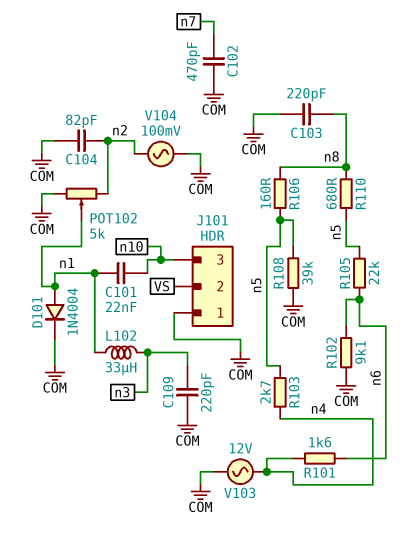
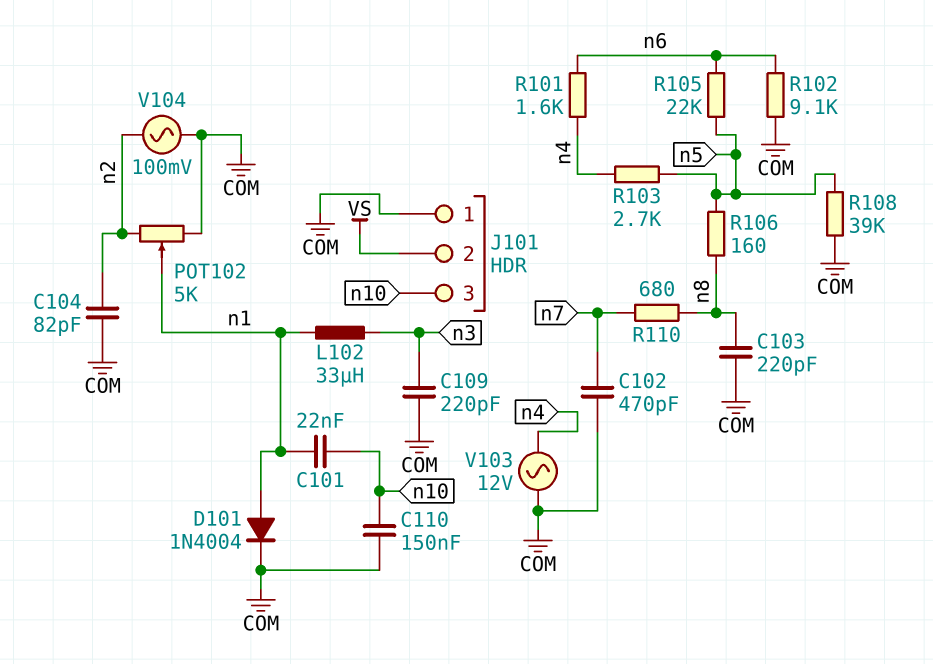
C110: none -> 150nF (COM, n10)
R110: 680 (n5, n8) -> 680 (n7, n8)

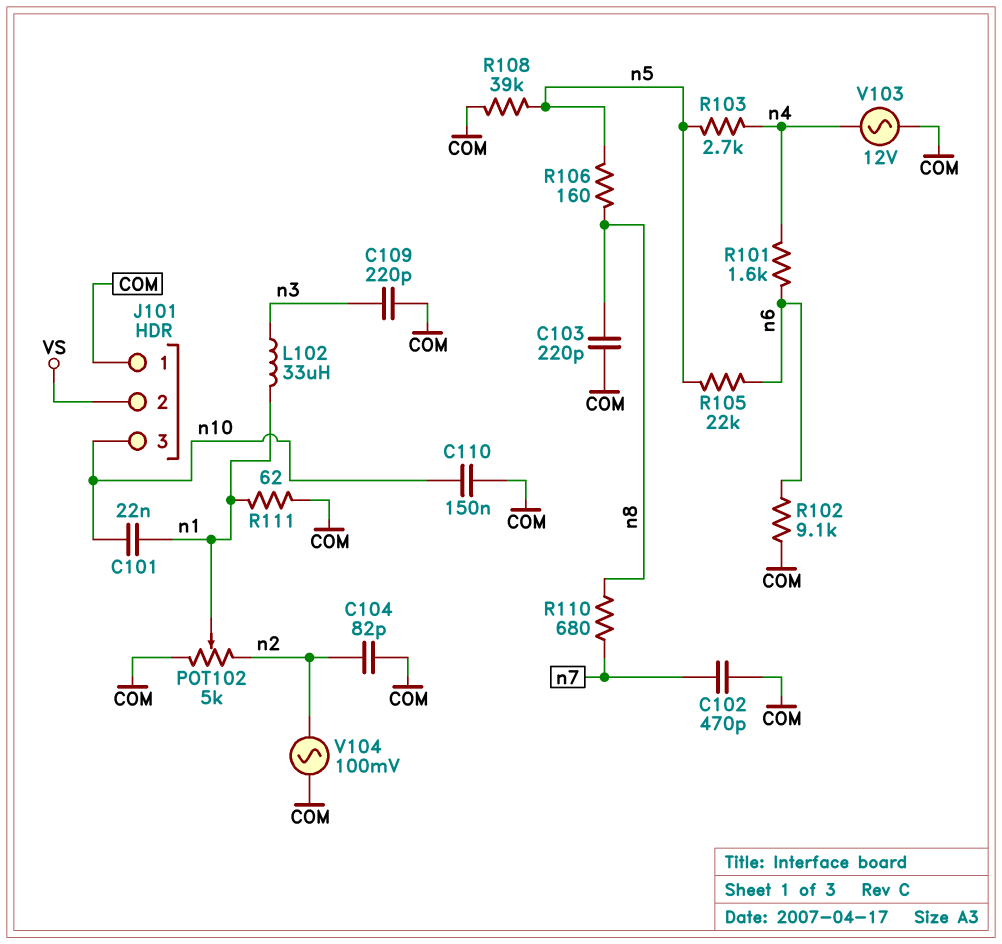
D101: diode 1N4004 (A n1, K COM) -> none
R111: none -> 62 (COM, n1)

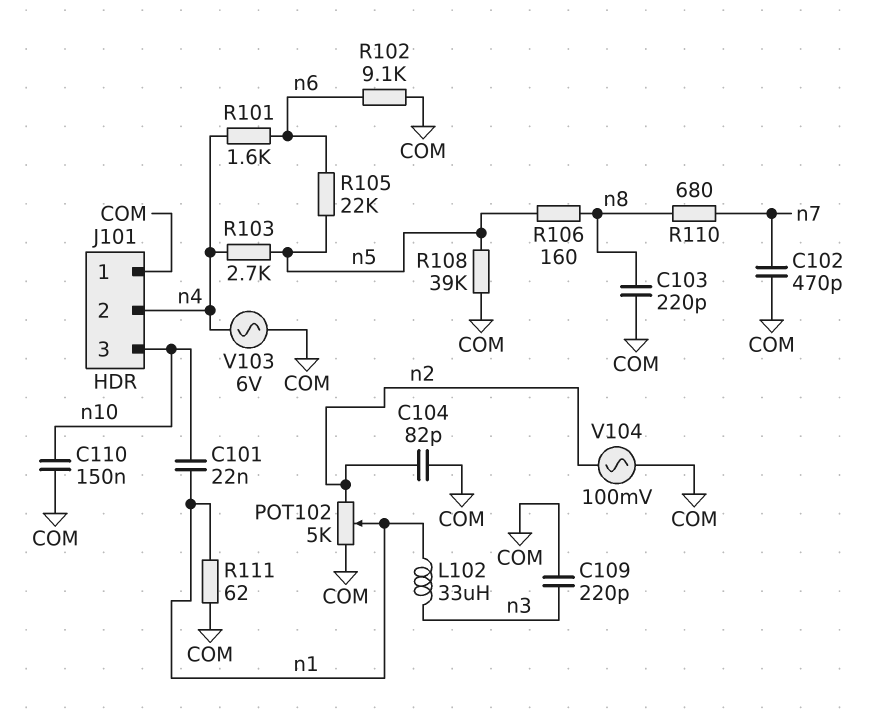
J101 pin 2: VS -> n4
V103: AC 12V (COM, n4) -> AC 6V (COM, n4)

